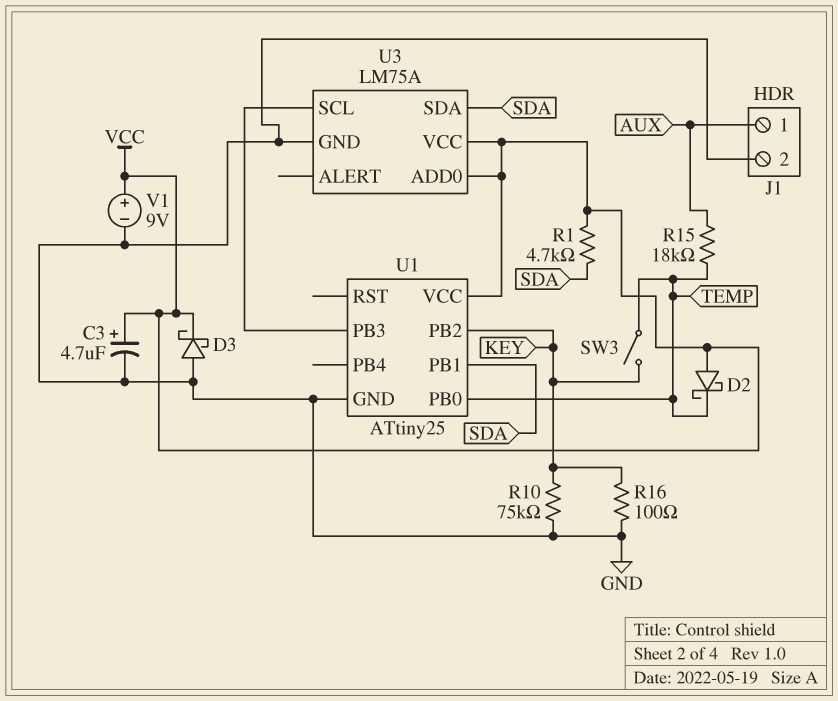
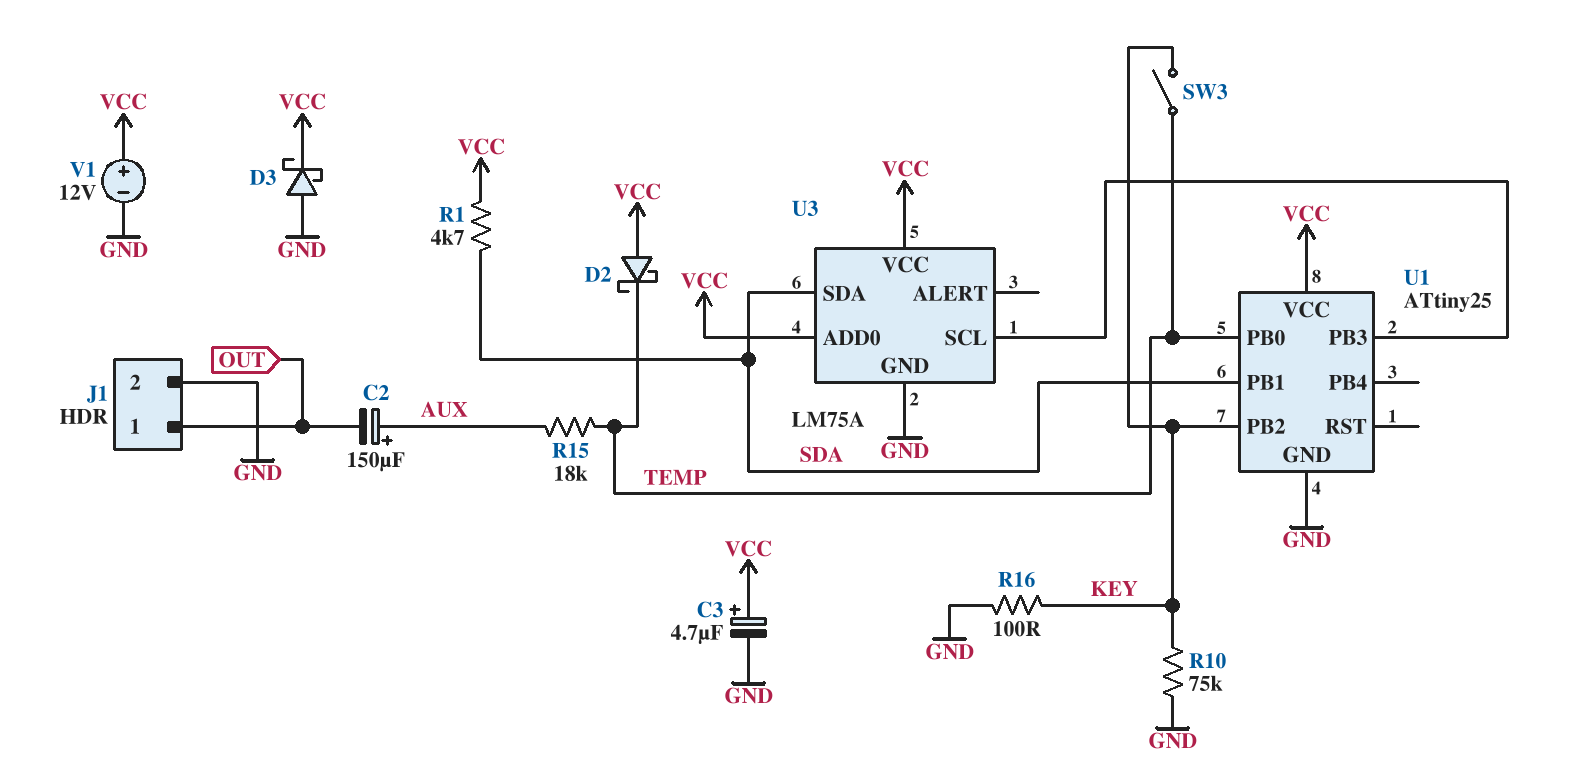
C2: none -> 150uF (plus AUX, minus OUT)
J1 pin 1: AUX -> OUT
V1: 9V (plus VCC, minus GND) -> 12V (plus VCC, minus GND)

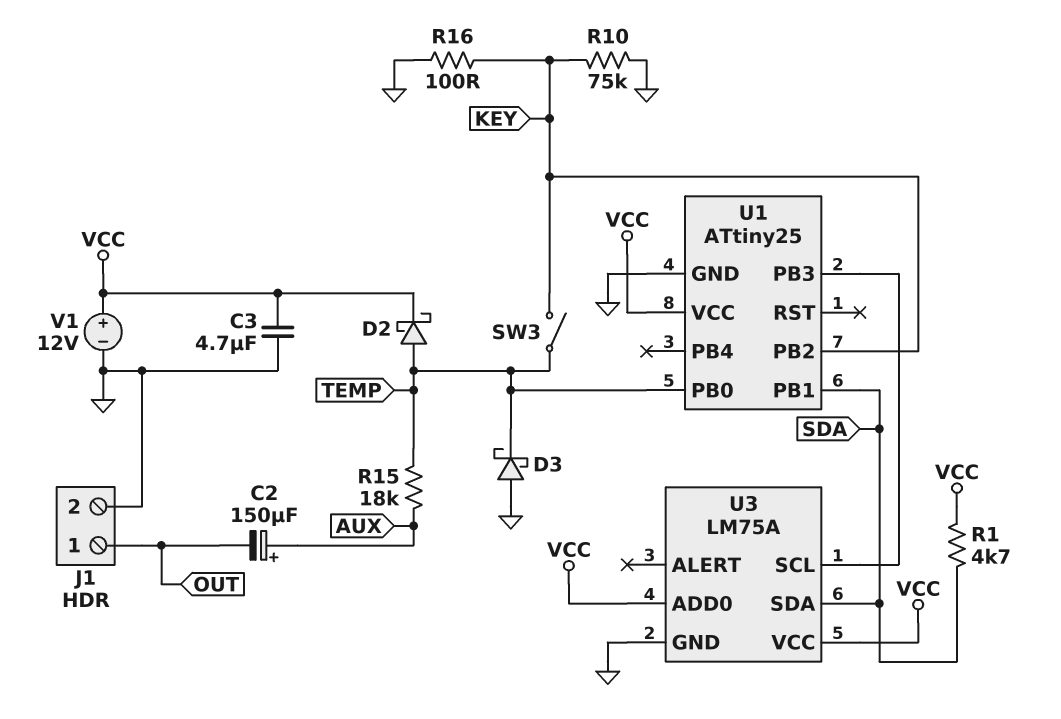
C3: 4.7uF (plus VCC, minus GND) -> 4.7uF (GND, VCC)
D2: schottky (A VCC, K TEMP) -> schottky (A TEMP, K VCC)
D3: schottky (A GND, K VCC) -> schottky (A GND, K TEMP)

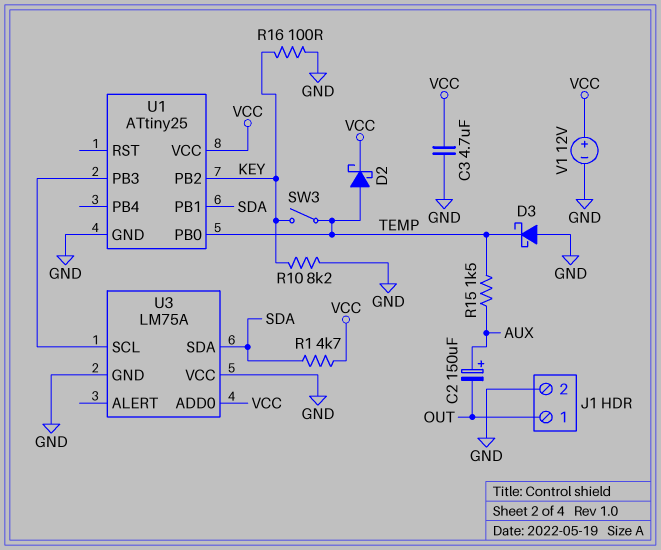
R10: 75k (GND, KEY) -> 8.2k (GND, KEY)
R15: 18k (AUX, TEMP) -> 1.5k (AUX, TEMP)
U3 pin VCC: VCC -> GND

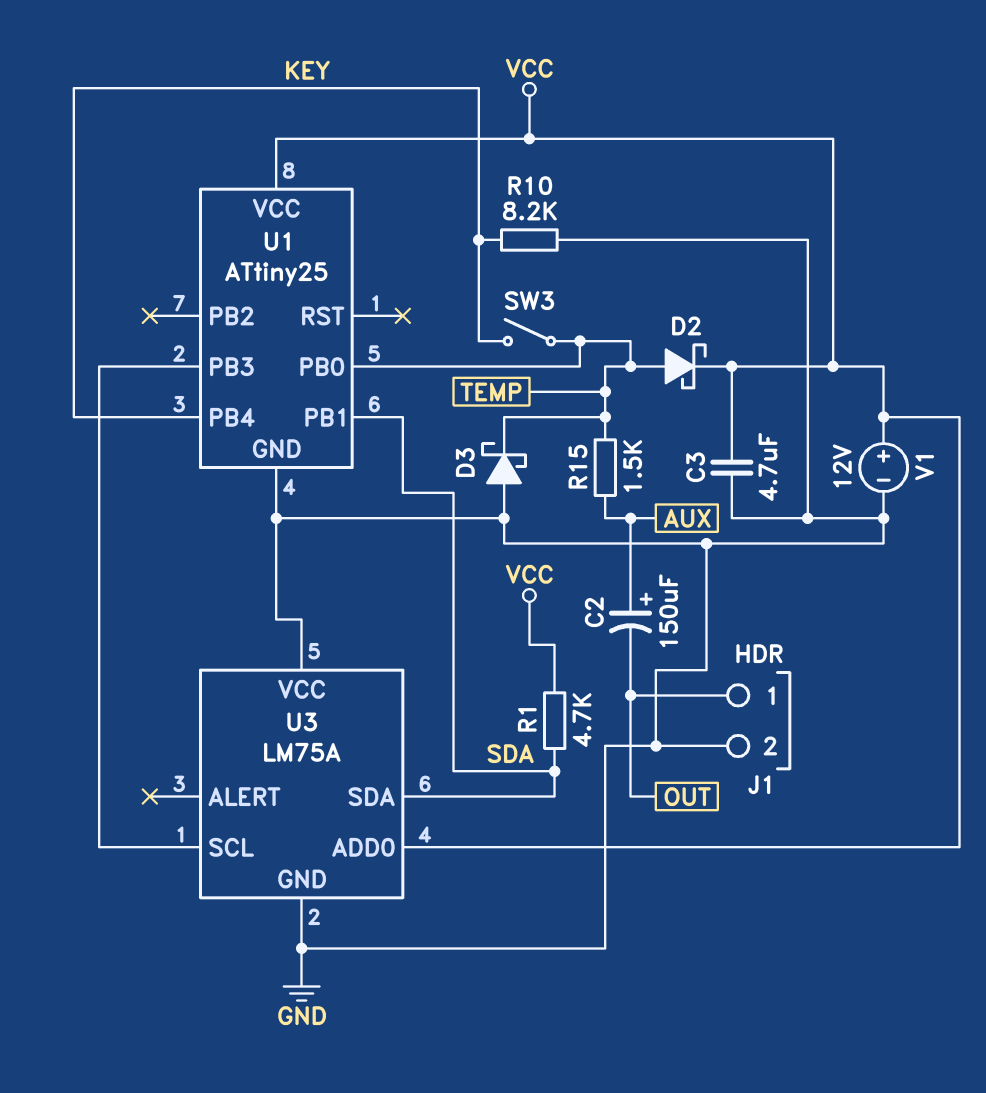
R16: 100 (GND, KEY) -> none
U1 pin PB2: KEY -> none
U1 pin PB4: none -> KEY

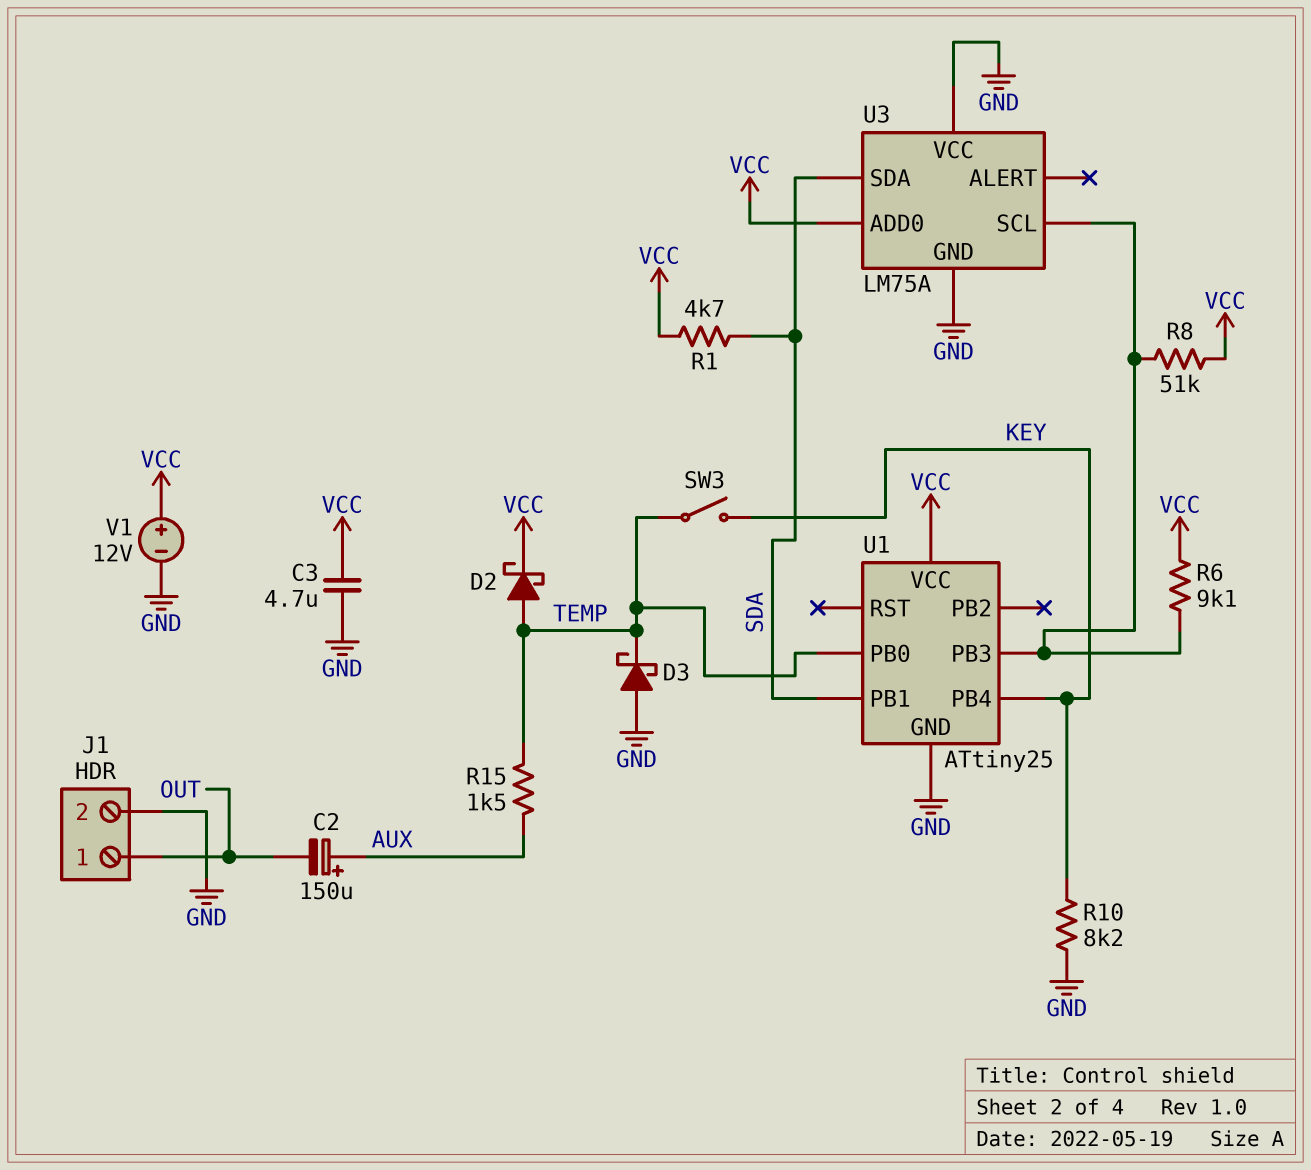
R6: none -> 9.1k (U1/PB3, VCC)
R8: none -> 51k (U1/PB3, VCC)

